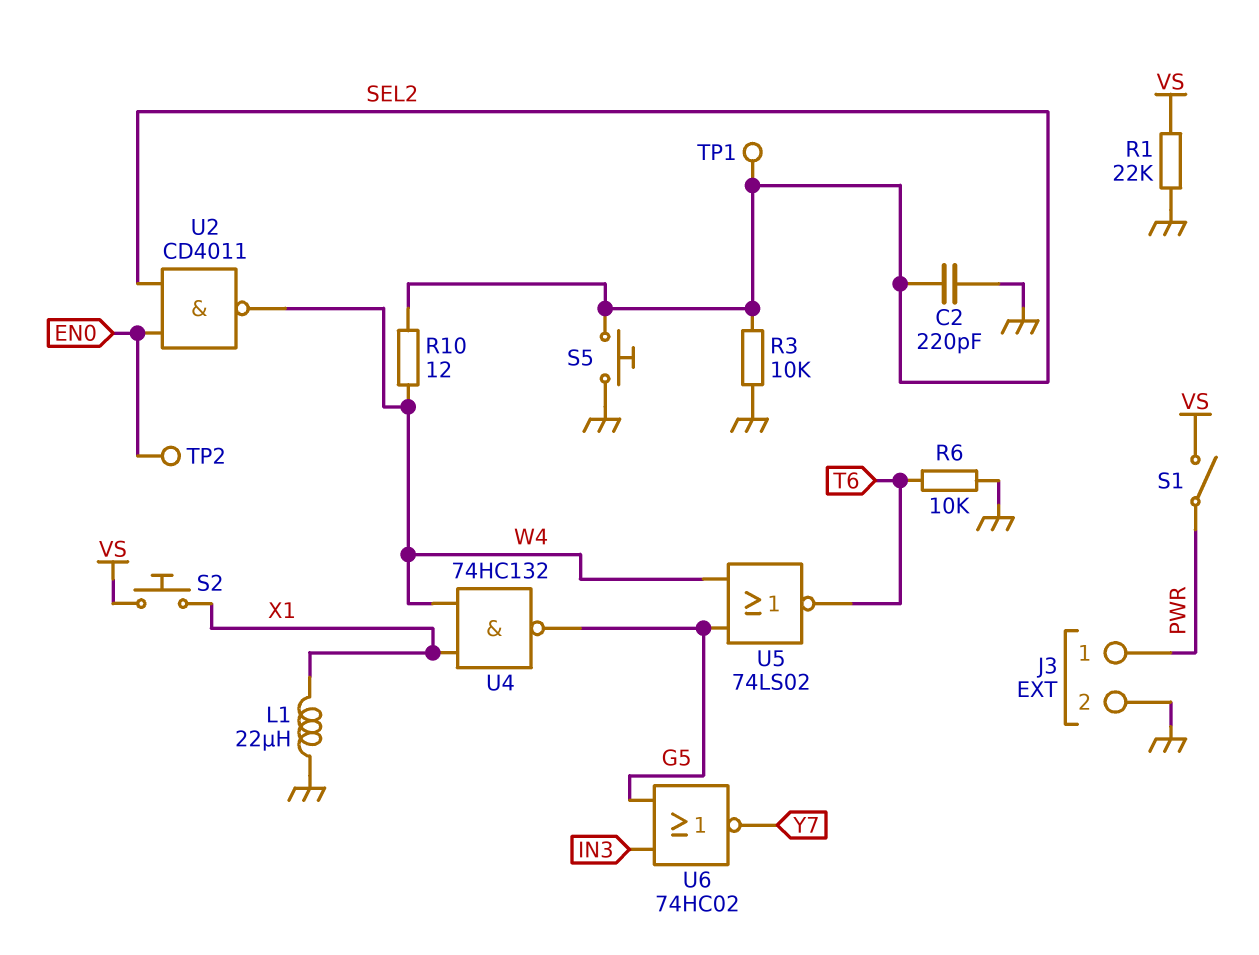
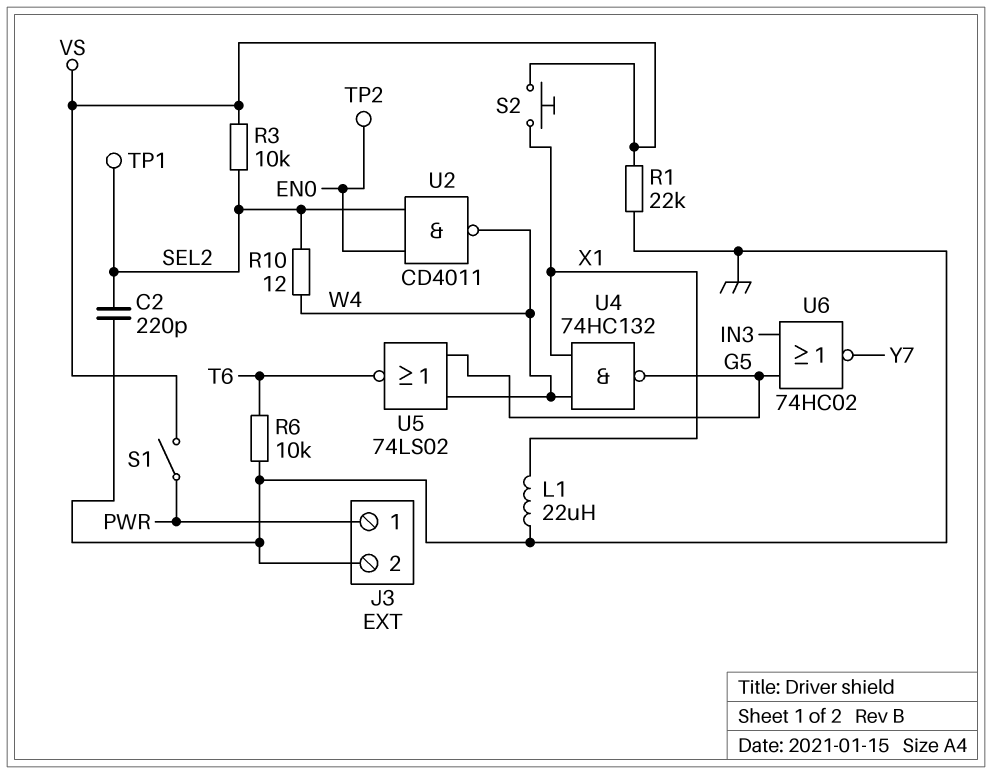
R3: 10k (GND, SEL2) -> 10k (SEL2, VS)
S5: button (GND, SEL2) -> none

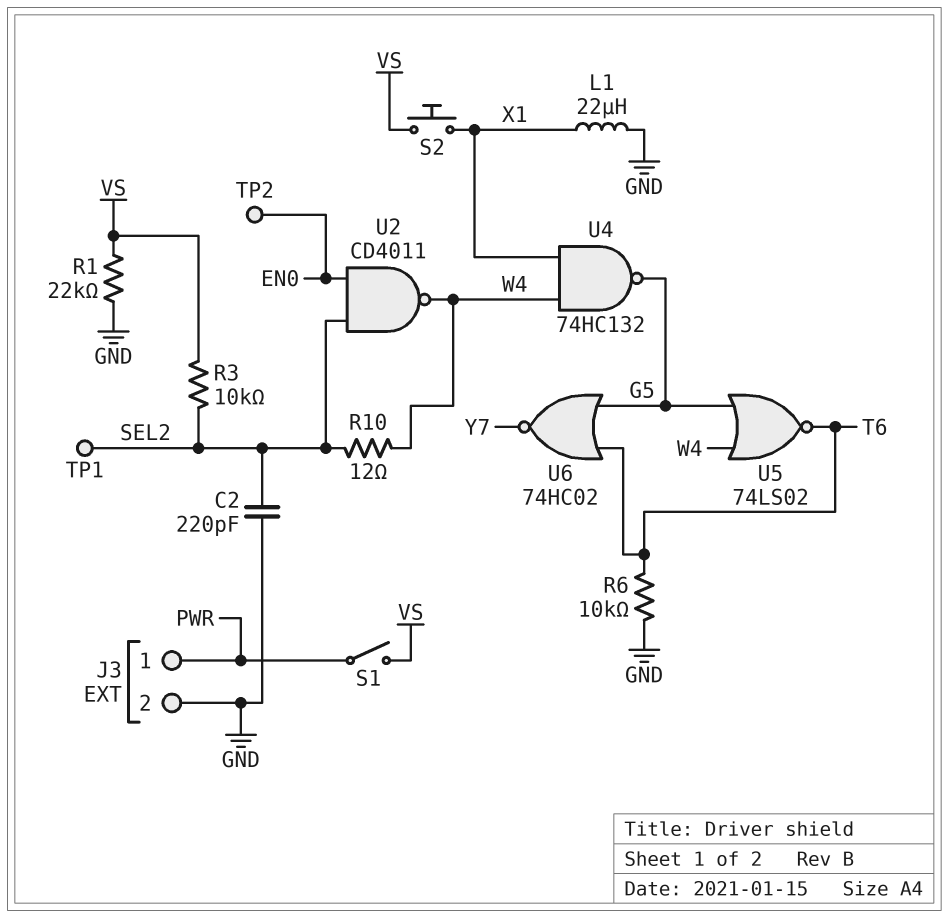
U6: NOR 74HC02 (in G5, in IN3, out Y7) -> NOR 74HC02 (in G5, in T6, out Y7)

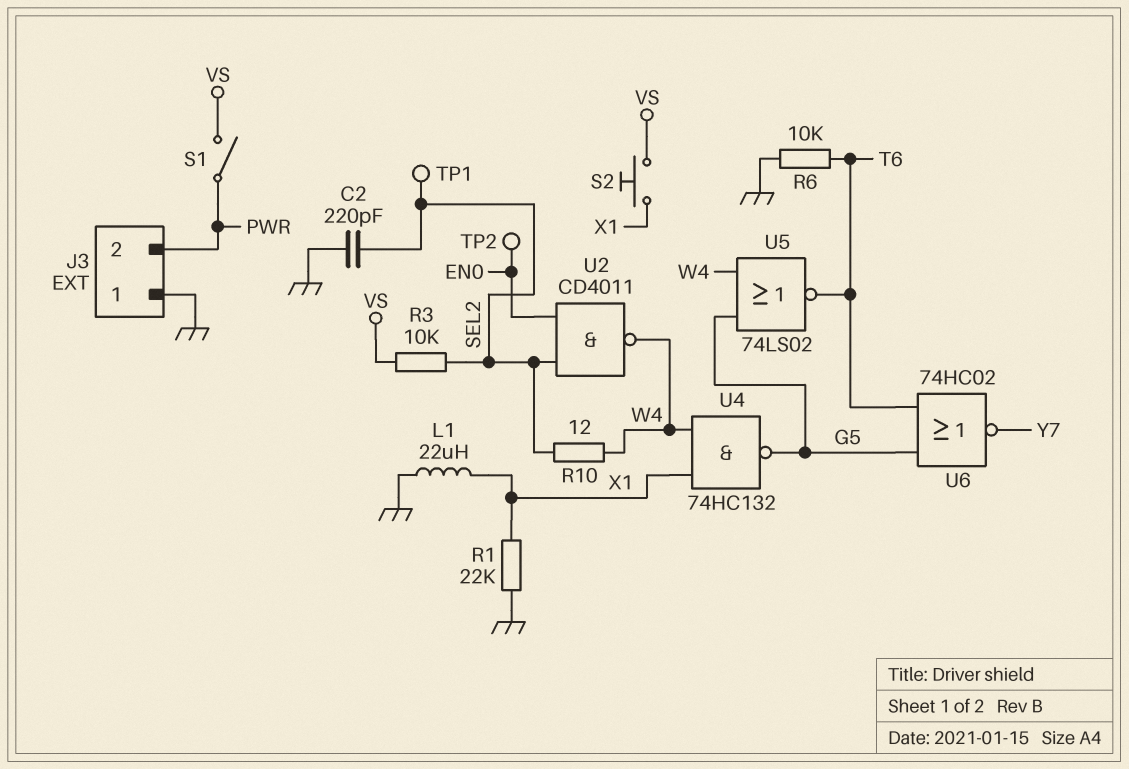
J3 pin 1: PWR -> GND
J3 pin 2: GND -> PWR
R1: 22k (GND, VS) -> 22k (GND, X1)

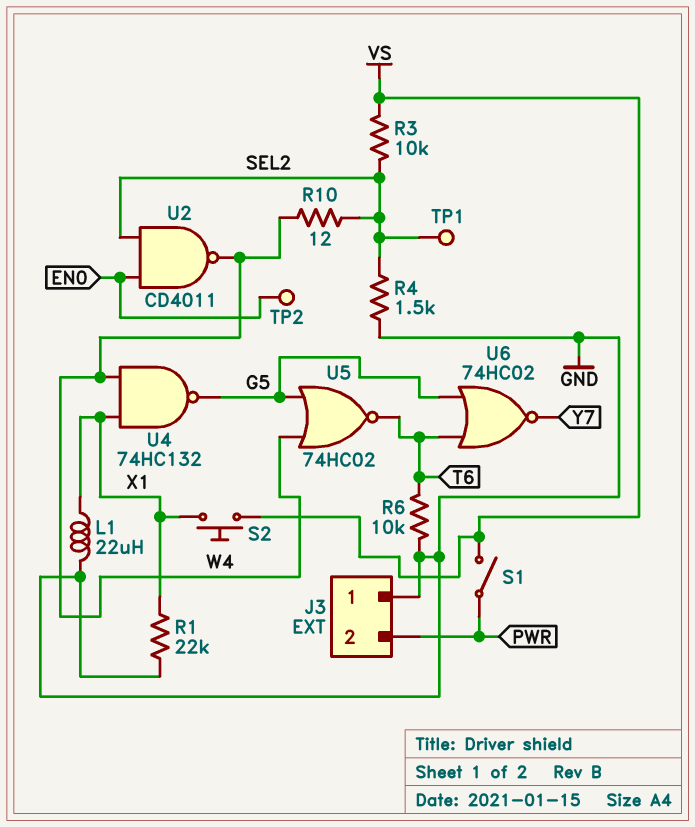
C2: 220pF (GND, SEL2) -> none
R4: none -> 1.5k (GND, SEL2)
U5: NOR 74LS02 (in G5, in W4, out T6) -> NOR 74HC02 (in G5, in W4, out T6)

